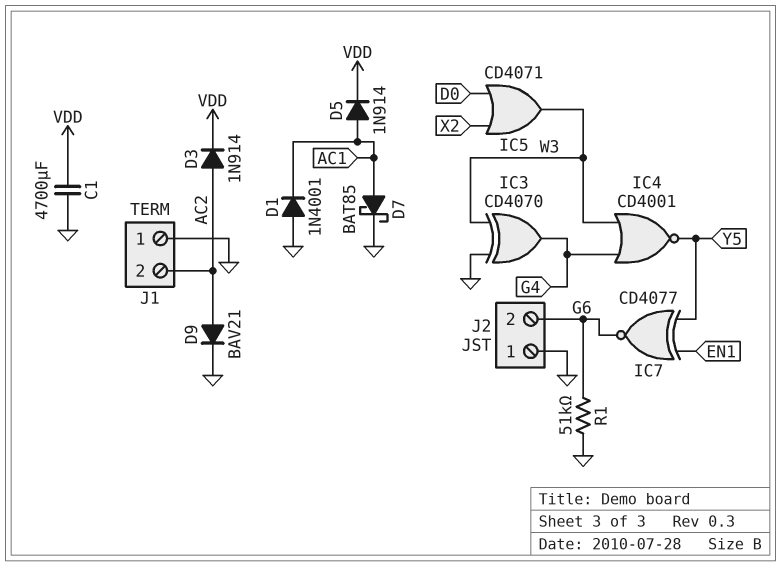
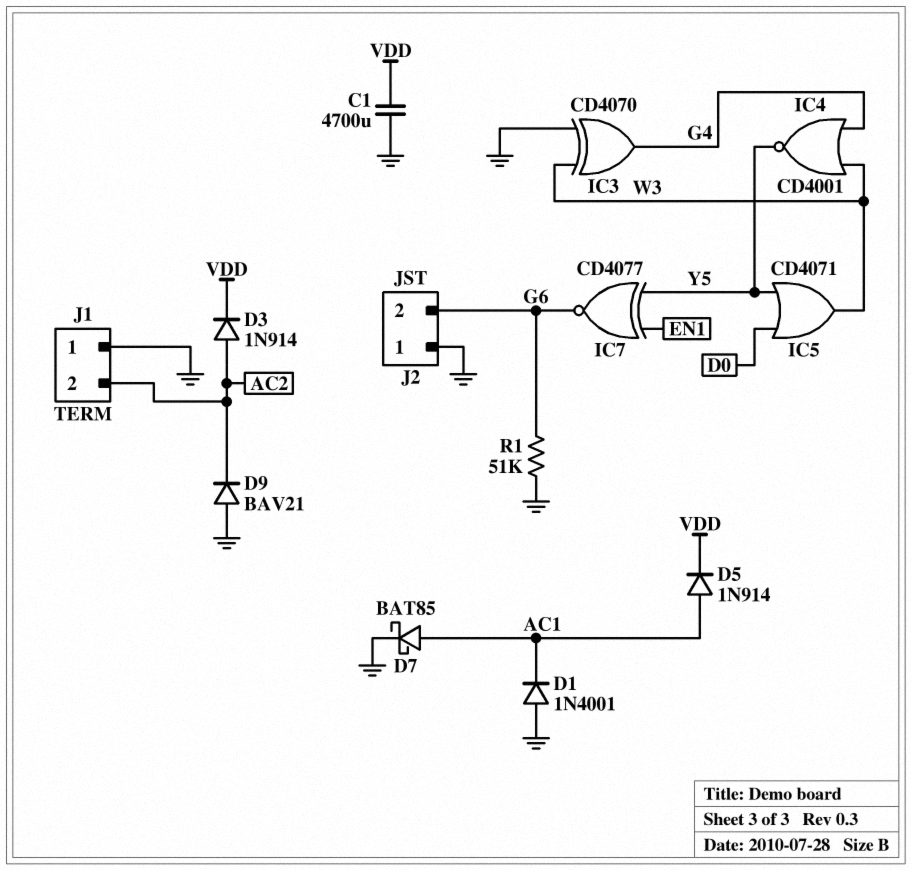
D9: diode BAV21 (A AC2, K GND) -> diode BAV21 (A GND, K AC2)
IC5: OR CD4071 (in D0, in X2, out W3) -> OR CD4071 (in D0, in Y5, out W3)

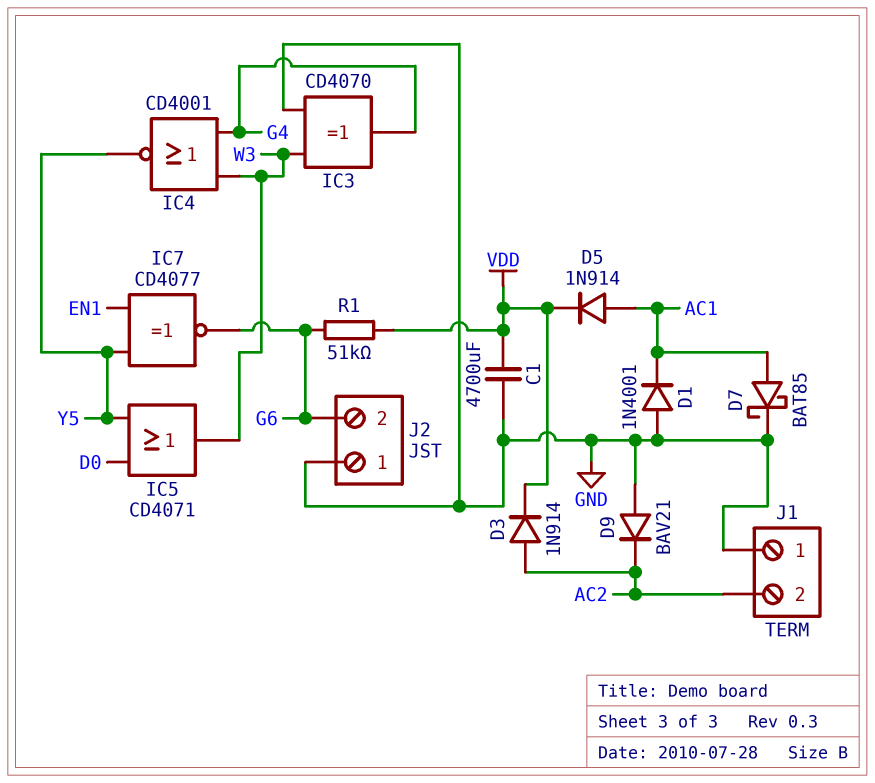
R1: 51k (G6, GND) -> 51k (G6, VDD)

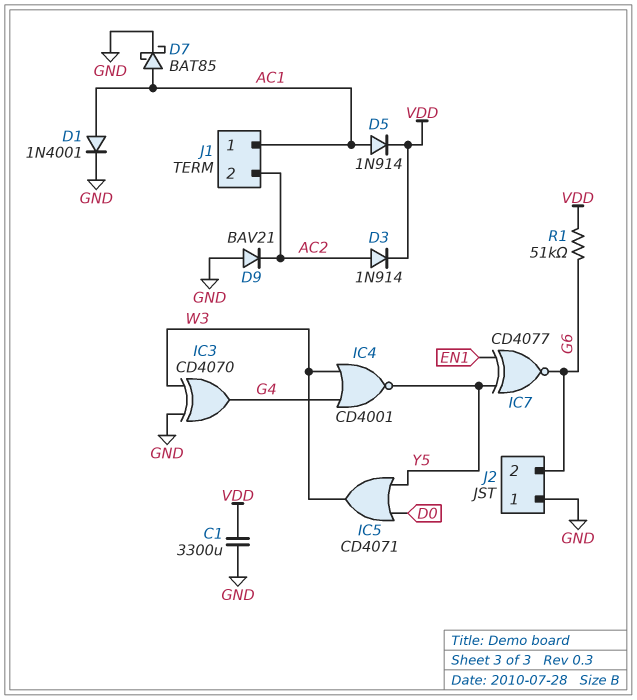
C1: 4700uF (GND, VDD) -> 3300uF (GND, VDD)
D1: diode 1N4001 (A GND, K AC1) -> diode 1N4001 (A AC1, K GND)
J1 pin 1: GND -> AC1

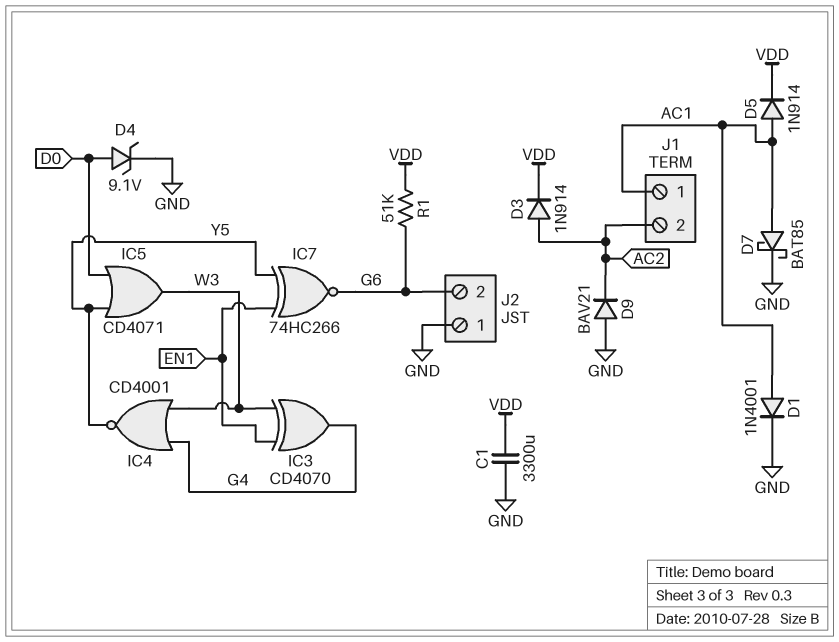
D4: none -> zener 9.1V (A D0, K GND)
IC3: XOR CD4070 (in GND, in W3, out G4) -> XOR CD4070 (in EN1, in W3, out G4)
IC7: XNOR CD4077 (in EN1, in Y5, out G6) -> XNOR 74HC266 (in EN1, in Y5, out G6)

